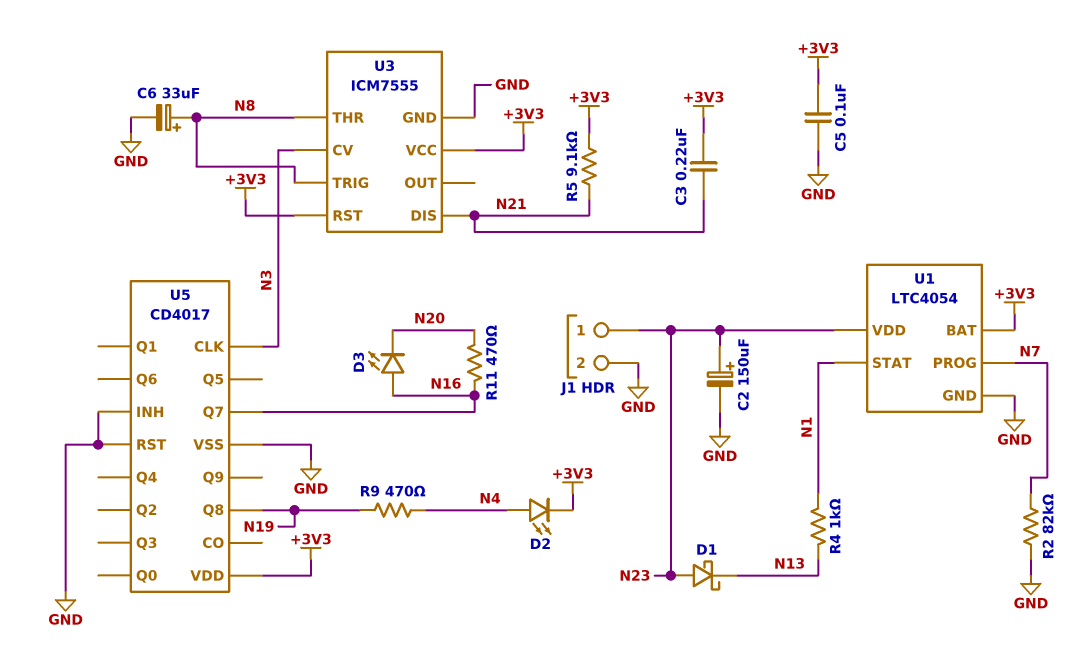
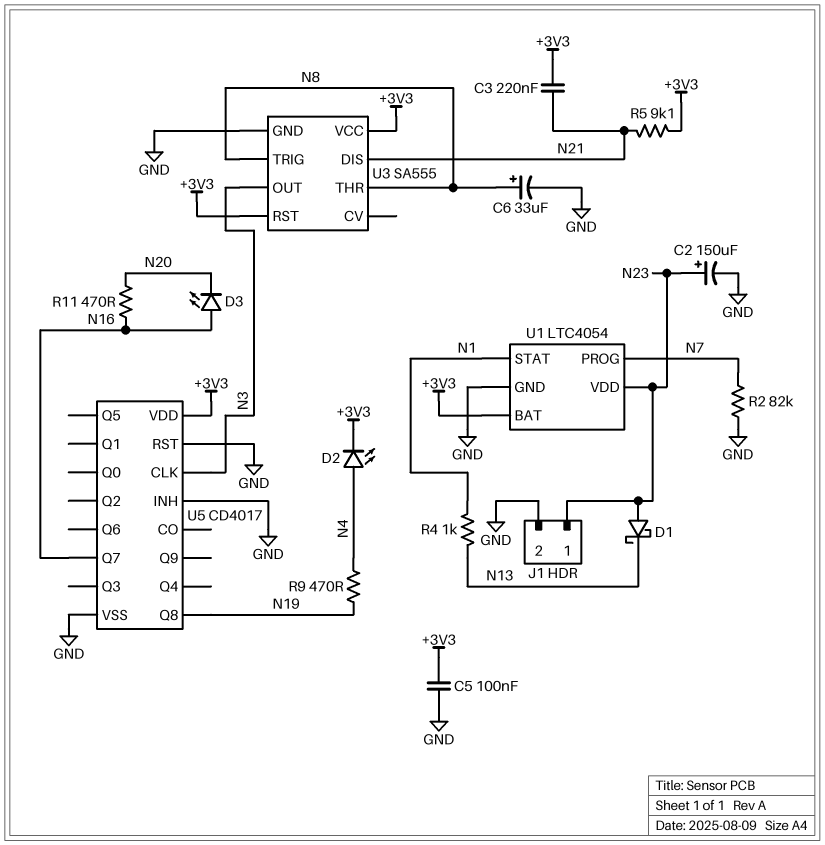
U3: ICM7555 -> SA555
U3 pin CV: N3 -> none
U3 pin OUT: none -> N3

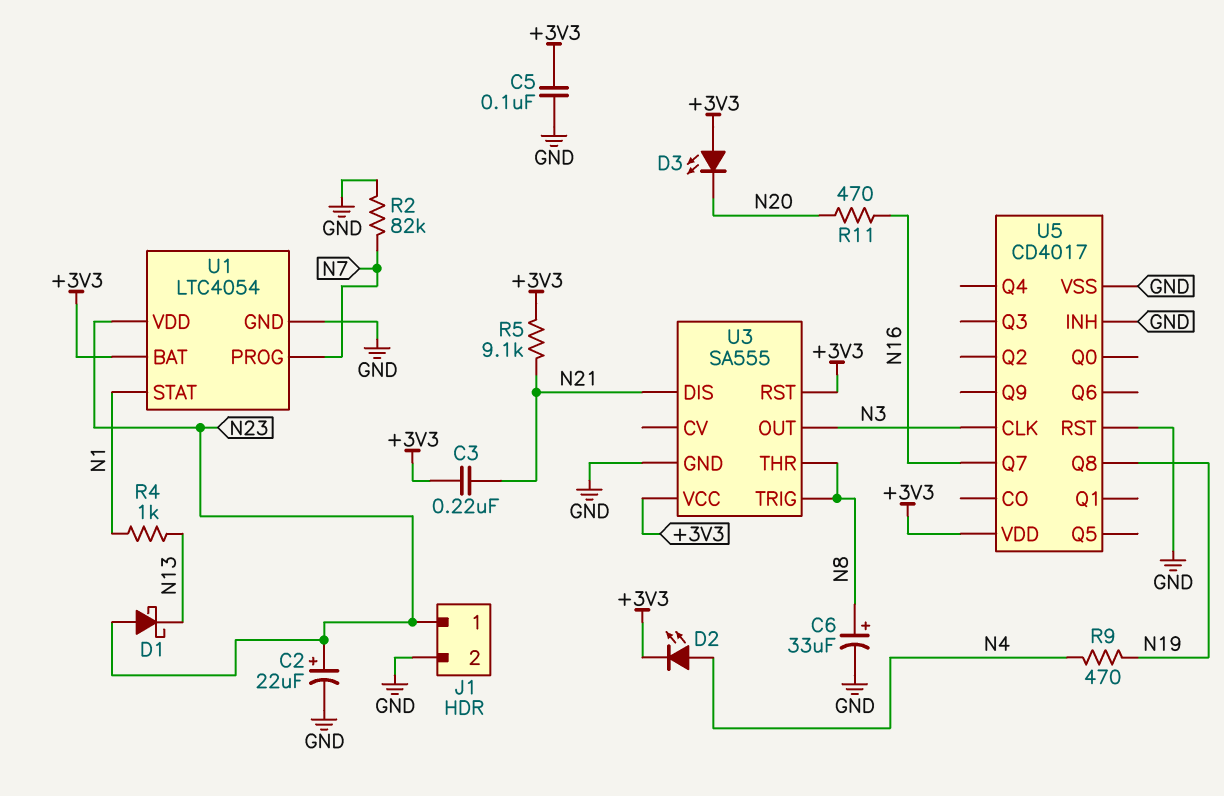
C2: 150uF (plus N23, minus GND) -> 22uF (plus N23, minus GND)
D3: LED (A N16, K N20) -> LED (A +3V3, K N20)

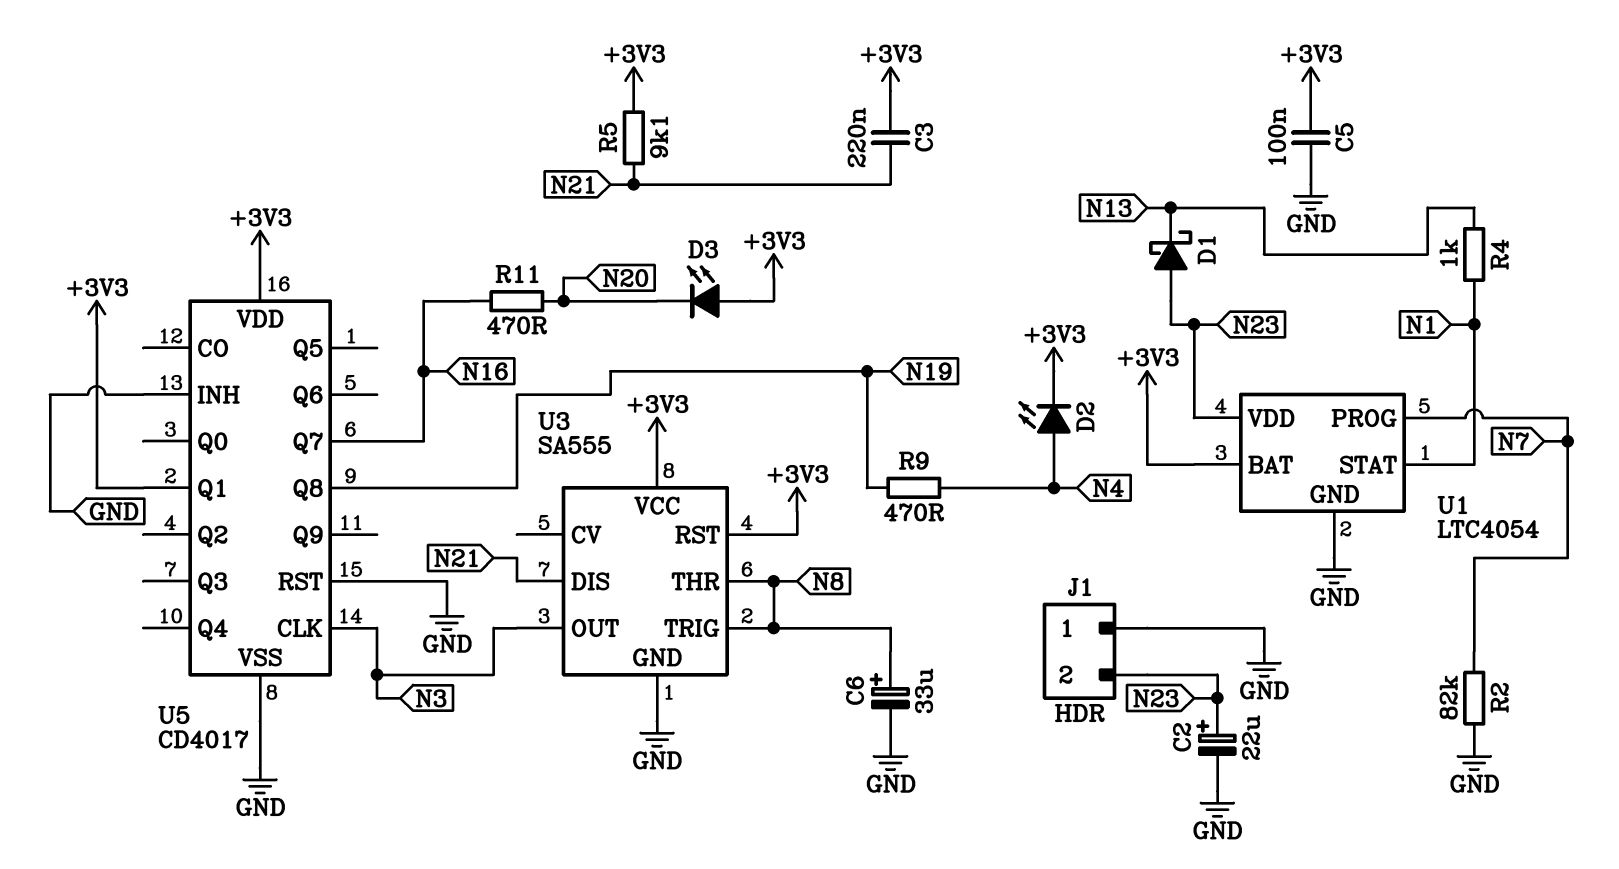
J1 pin 1: N23 -> GND
J1 pin 2: GND -> N23
U5 pin Q1: none -> +3V3

